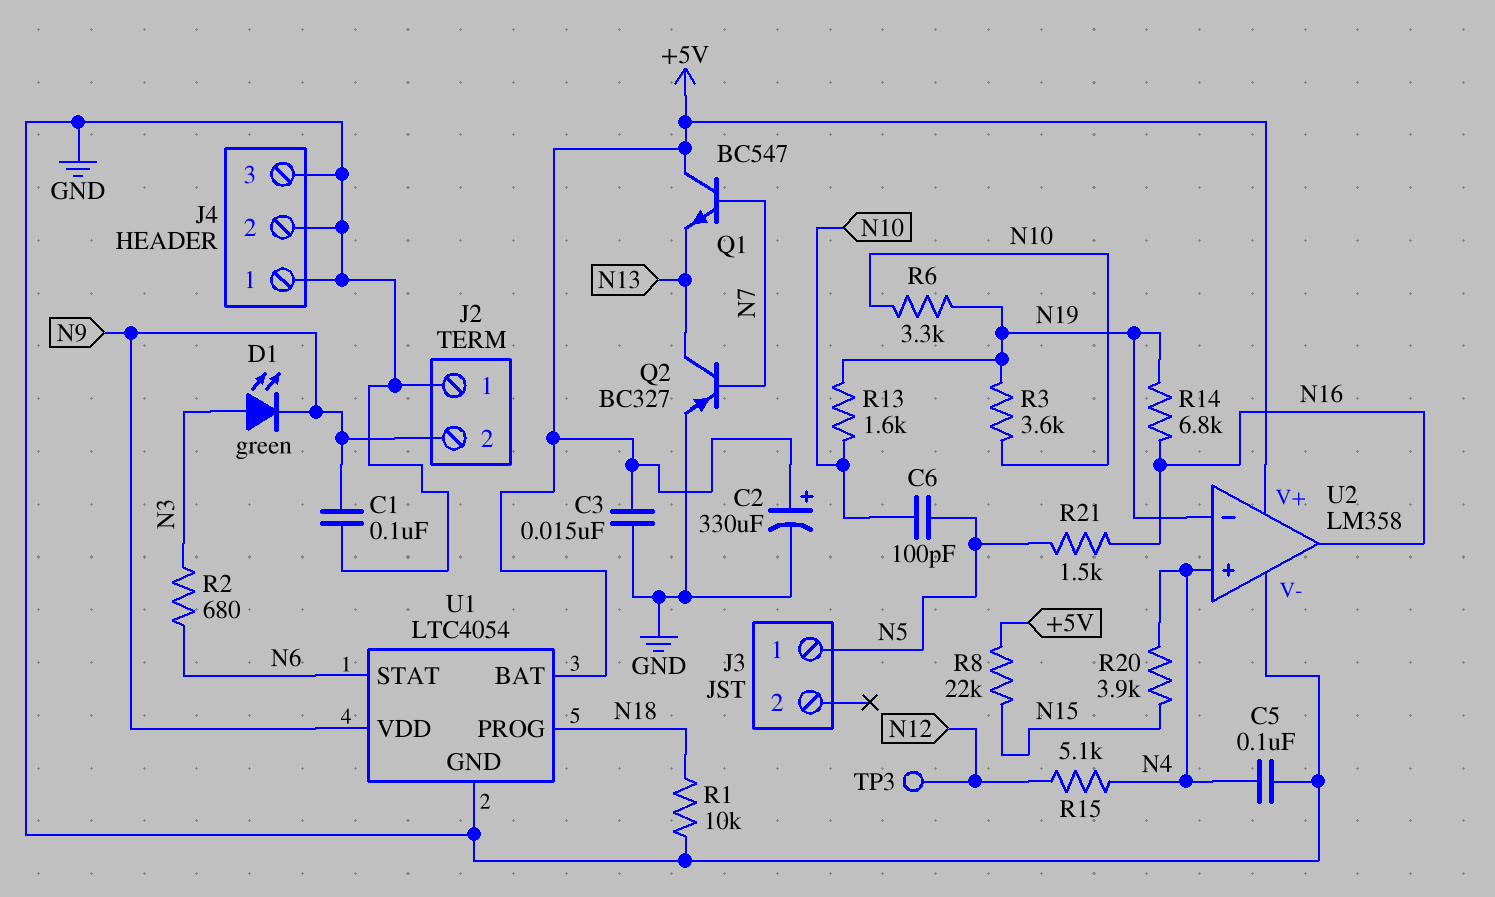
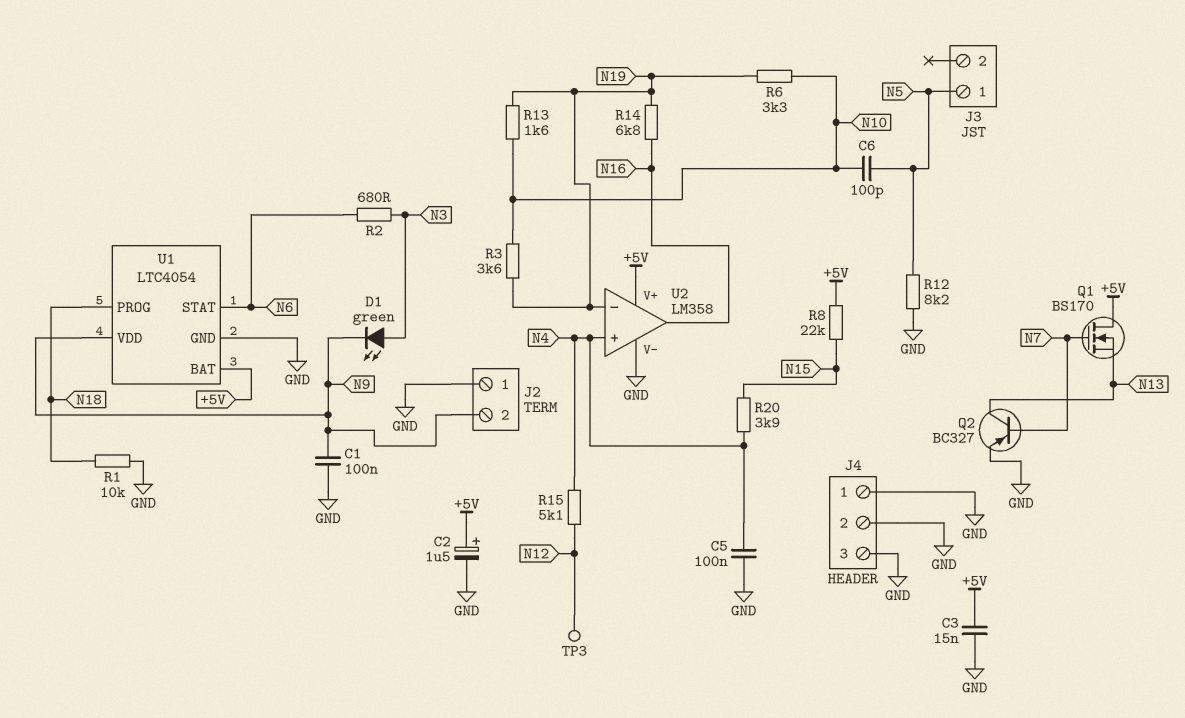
C2: 330uF (plus +5V, minus GND) -> 1.5uF (plus +5V, minus GND)
Q1: NPN BC547 (B N7, C +5V, E N13) -> NMOS BS170 (G N7, D +5V, S N13)
R12: none -> 8.2k (GND, N5)
R21: 1.5k (N5, N16) -> none

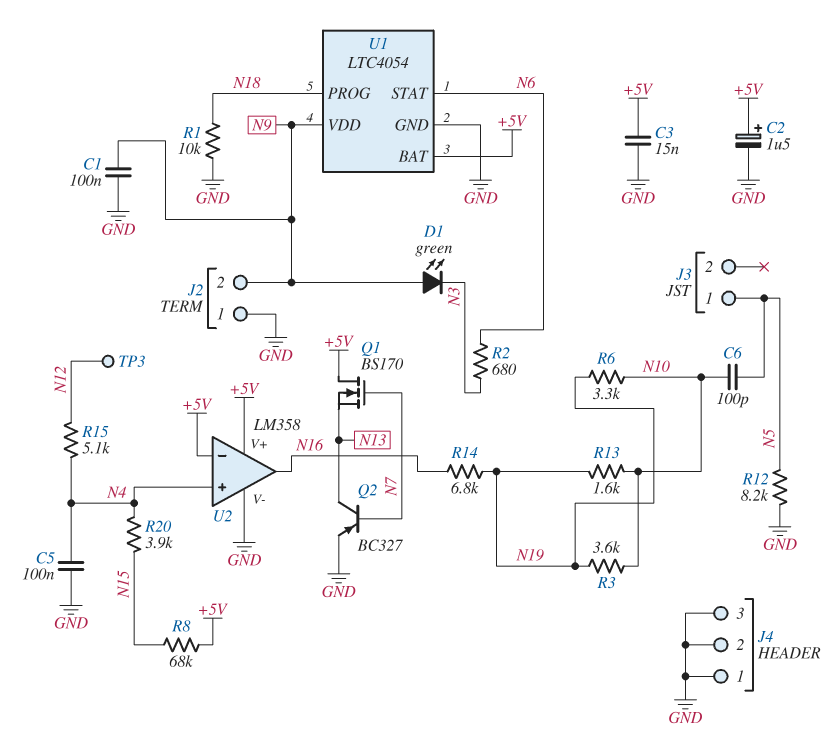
D1: LED green (A N3, K N9) -> LED green (A N9, K N3)
R8: 22k (+5V, N15) -> 68k (+5V, N15)
U2 pin in-: N19 -> +5V

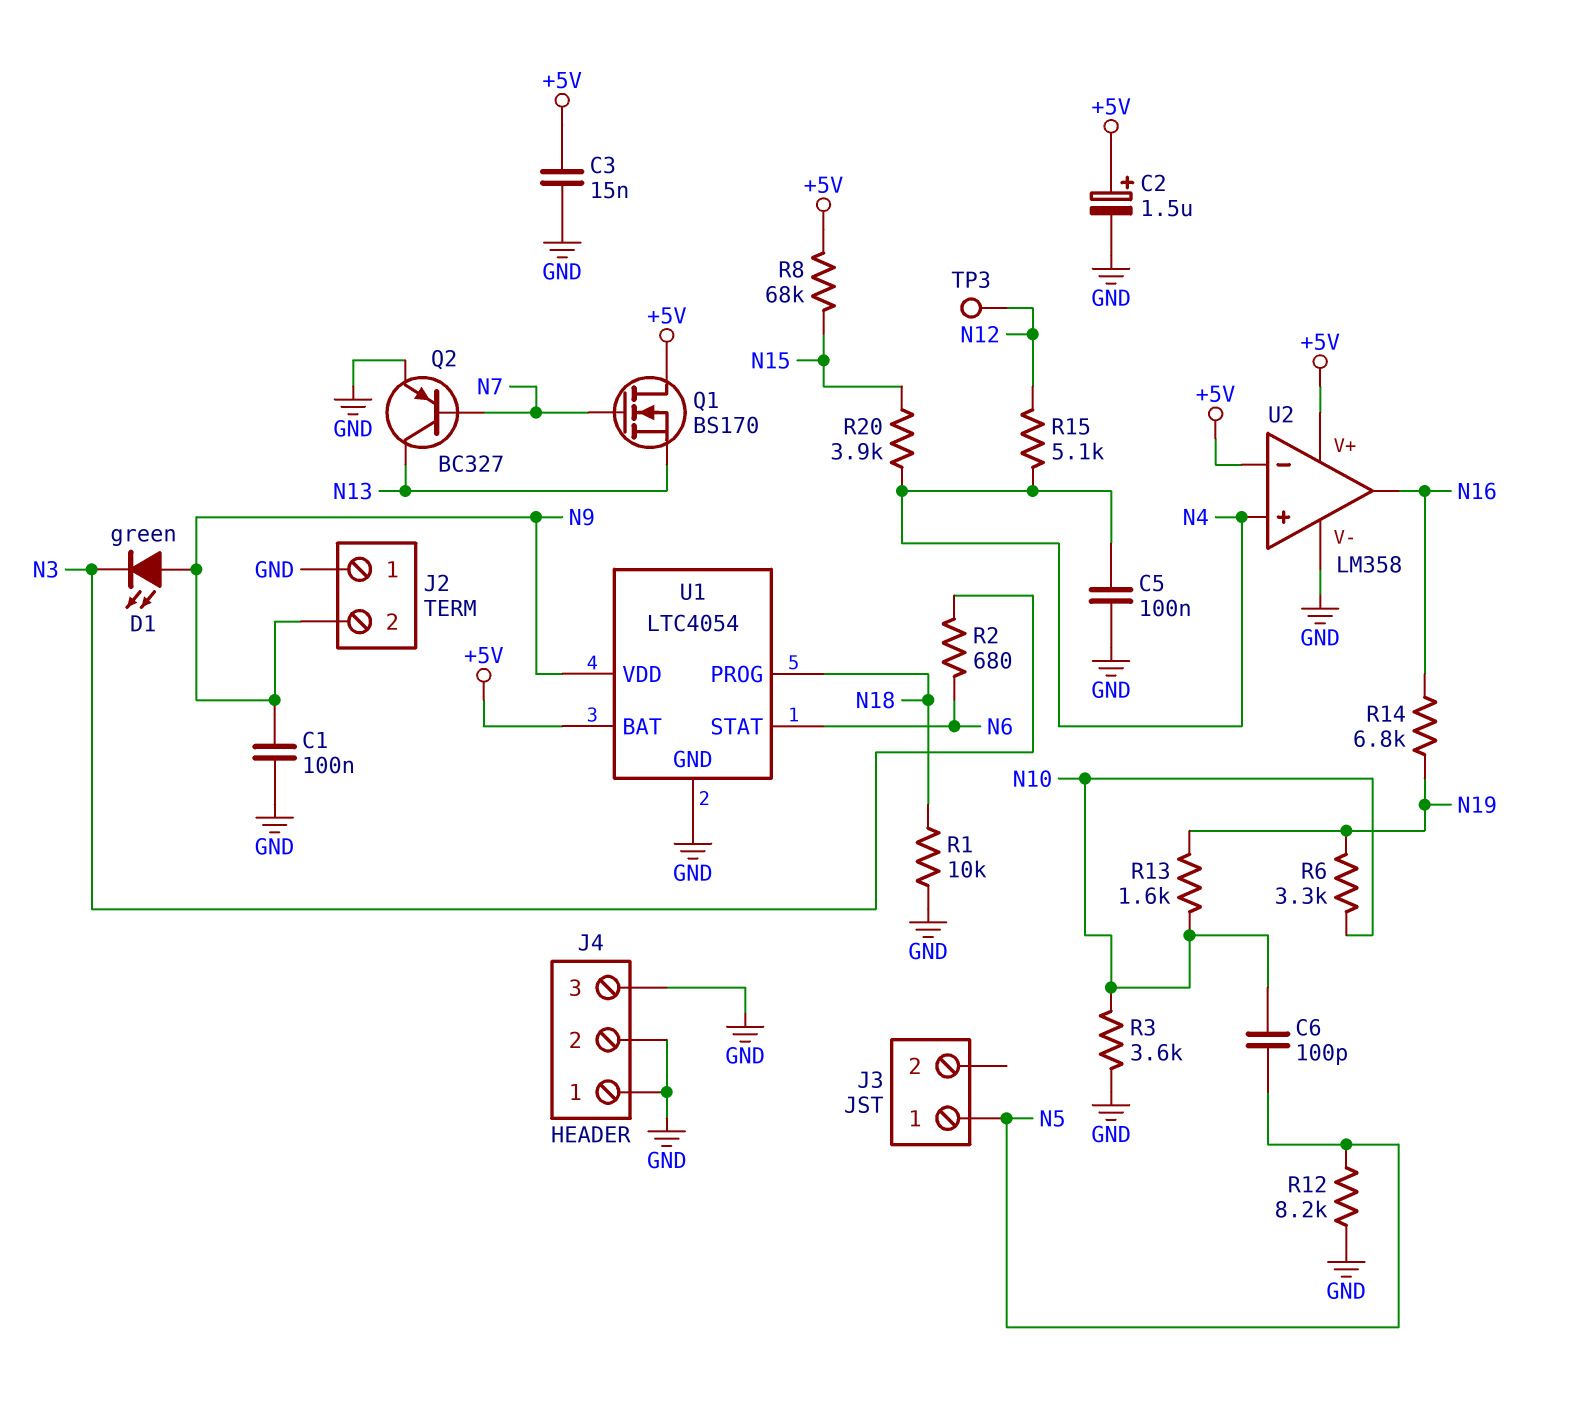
R3: 3.6k (N10, N19) -> 3.6k (GND, N10)

